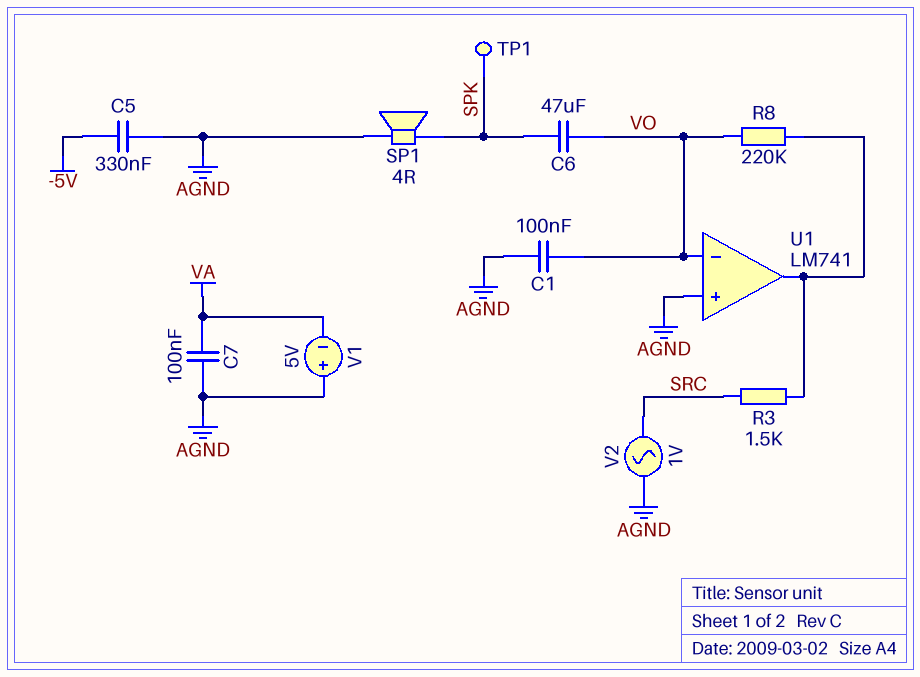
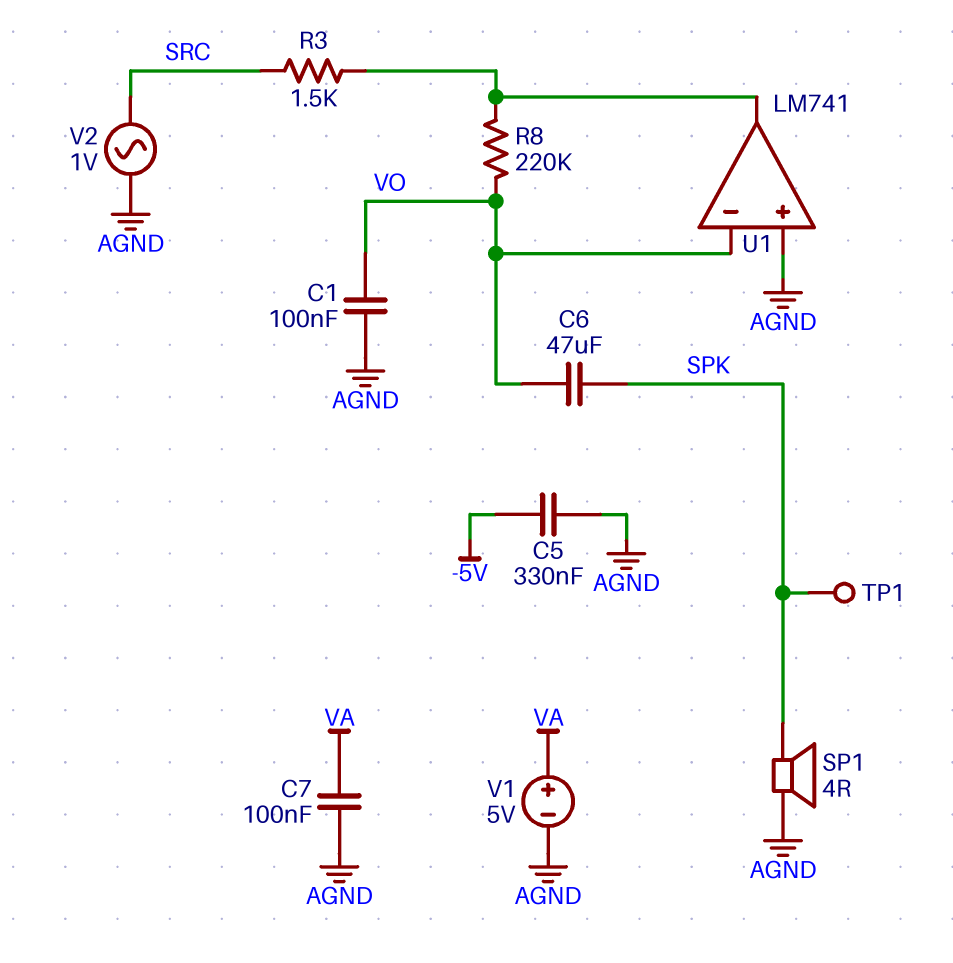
V1: 5V (plus AGND, minus VA) -> 5V (plus VA, minus AGND)

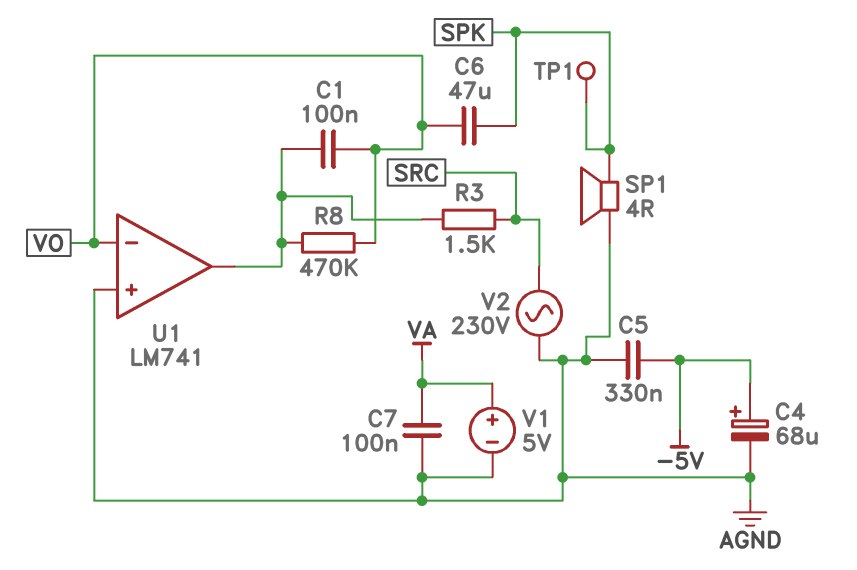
C1: 100nF (AGND, VO) -> 100nF (U1/out, VO)
C4: none -> 68uF (plus -5V, minus AGND)
R8: 220k (U1/out, VO) -> 470k (U1/out, VO)
V2: AC 1V (AGND, SRC) -> AC 230V (AGND, SRC)

